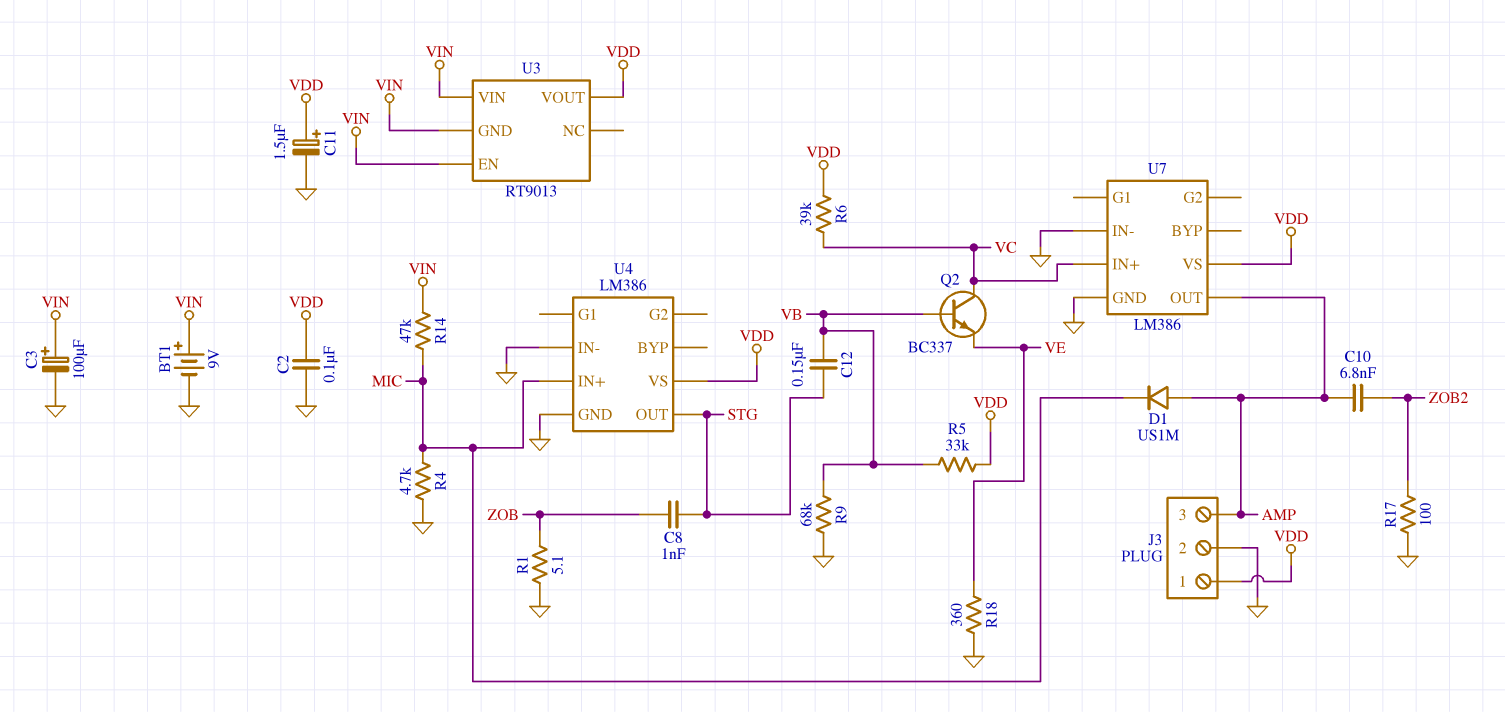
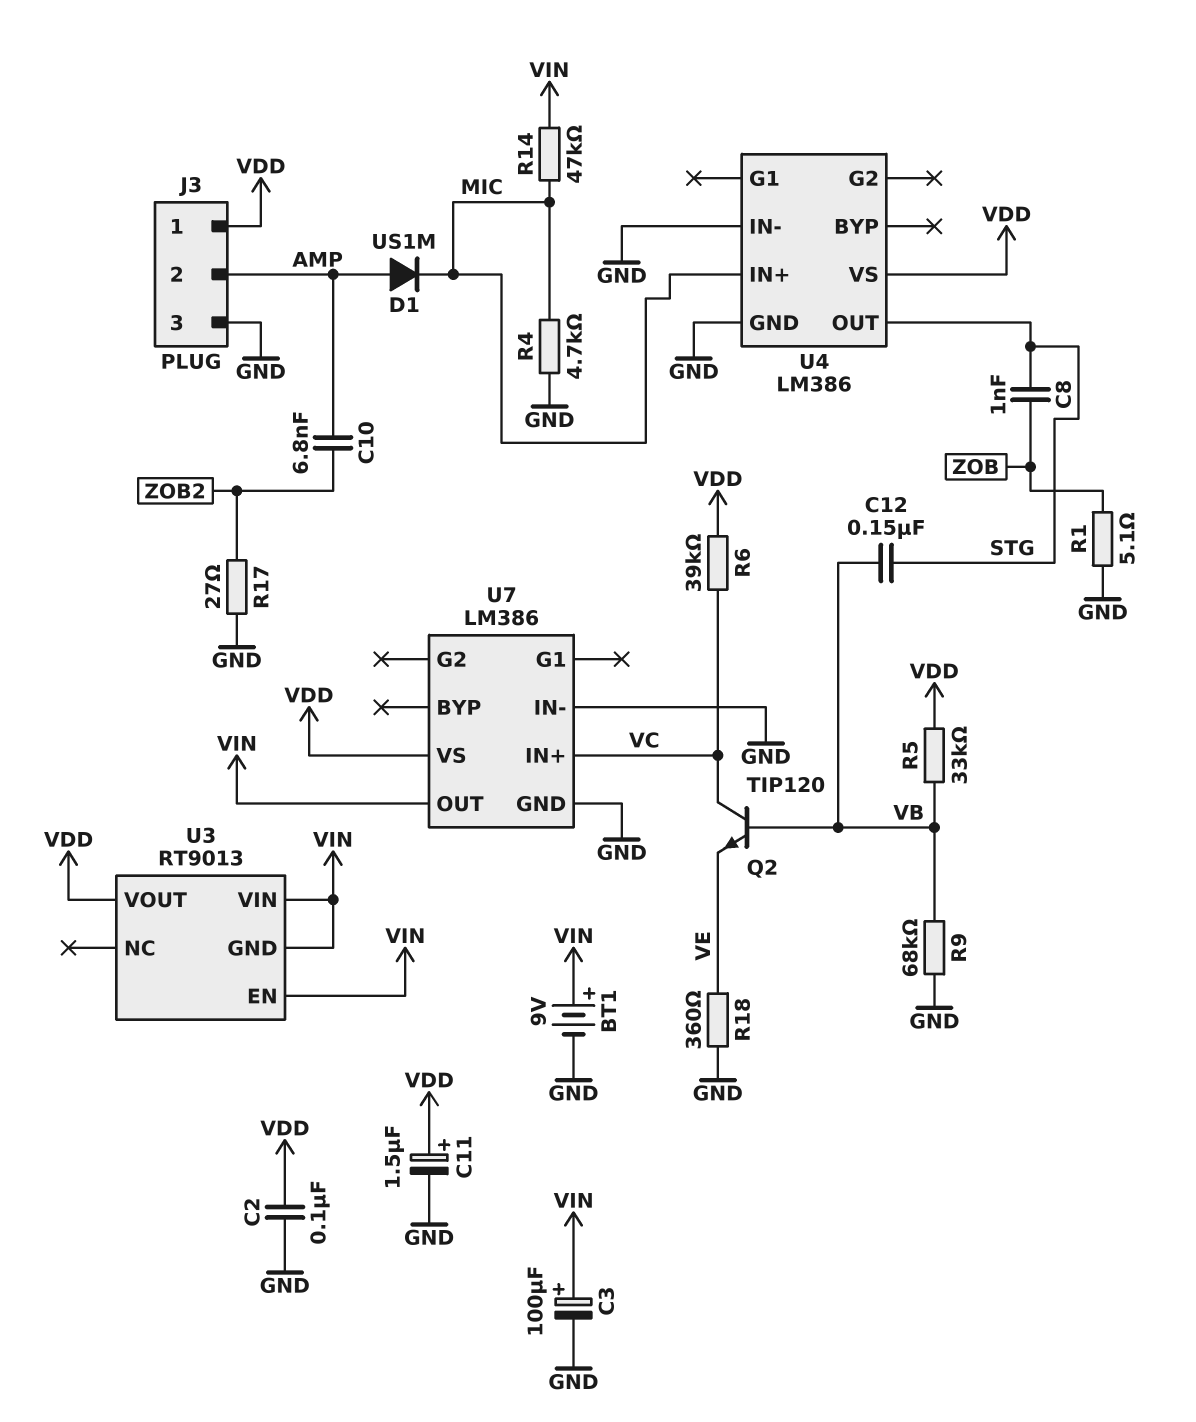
J3 pin 2: GND -> AMP
J3 pin 3: AMP -> GND
Q2: NPN BC337 (B VB, C VC, E VE) -> NPN TIP120 (B VB, C VC, E VE)
R17: 100 (GND, ZOB2) -> 27 (GND, ZOB2)
U7 pin OUT: AMP -> VIN

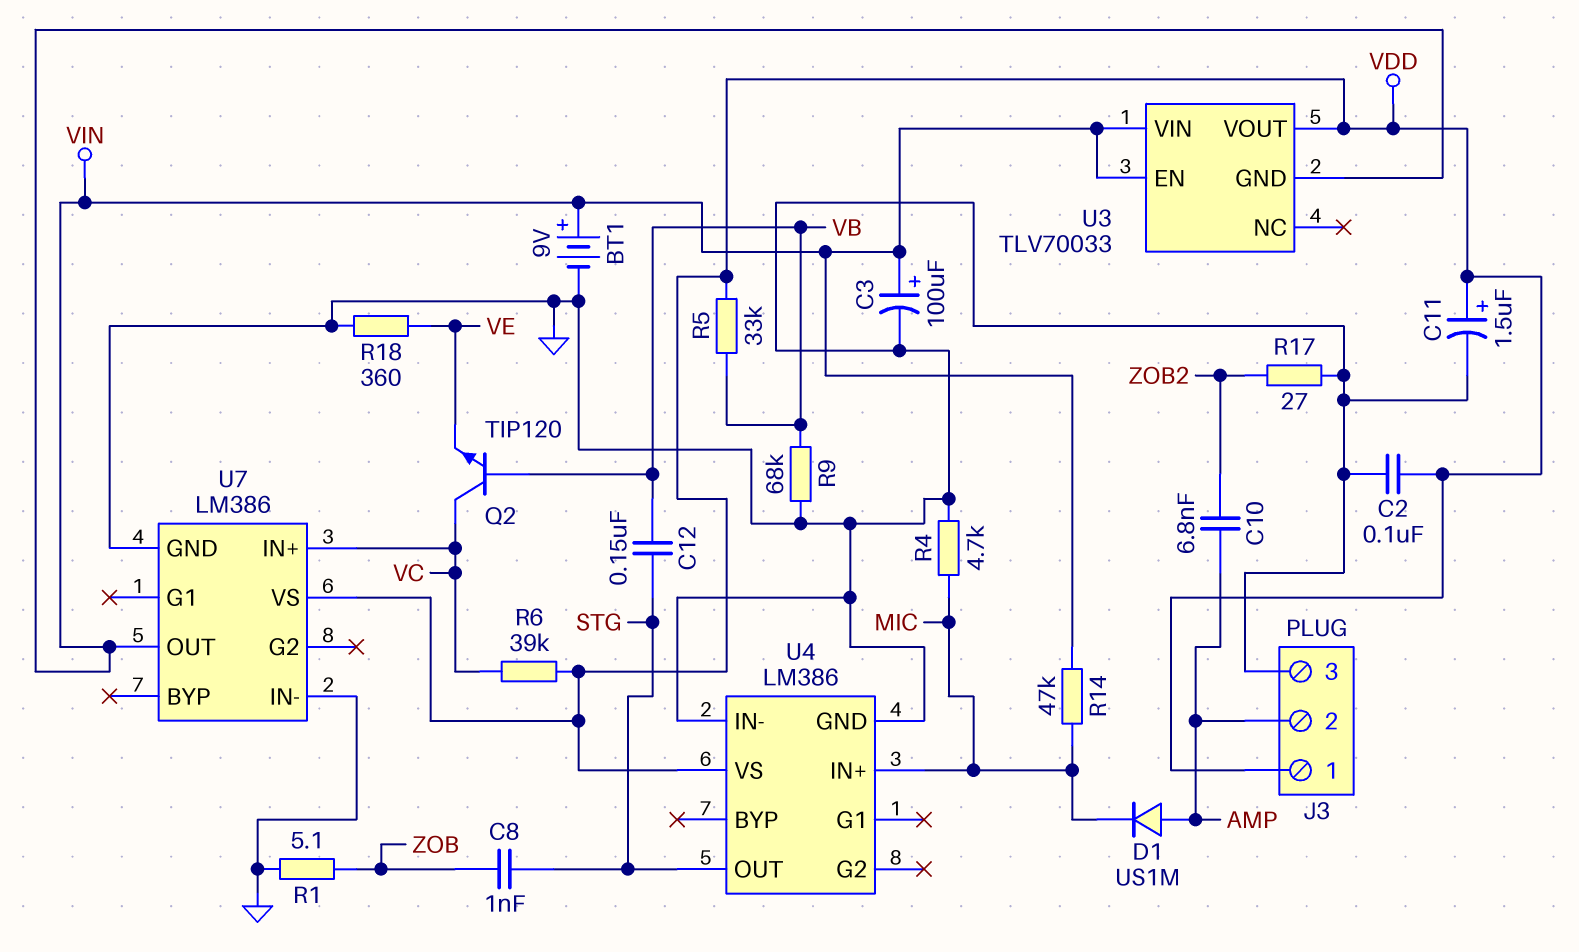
U3: RT9013 -> TLV70033

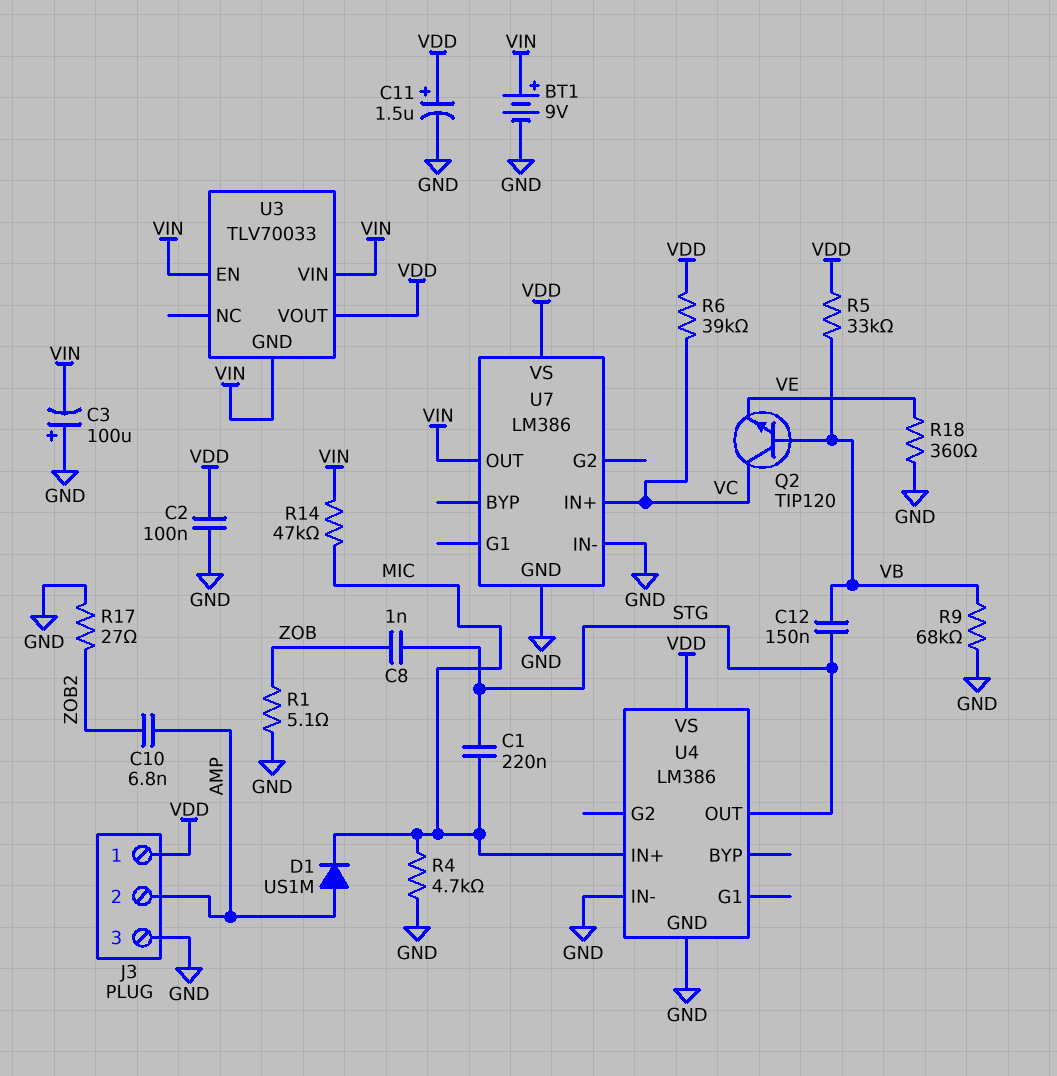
C1: none -> 220nF (MIC, STG)
C3: 100uF (plus VIN, minus GND) -> 100uF (plus GND, minus VIN)

